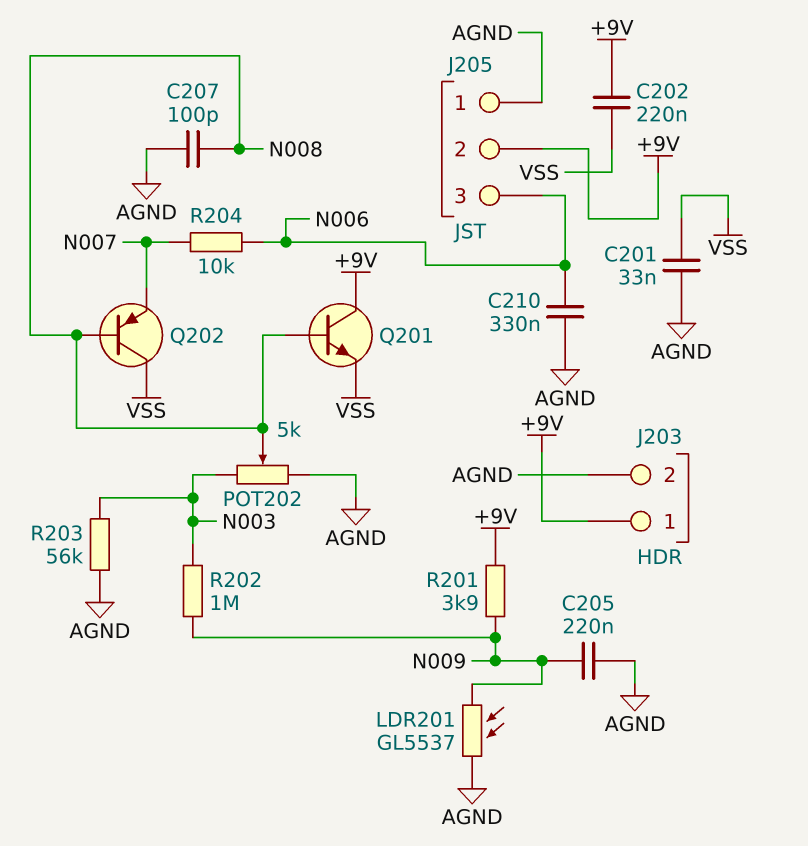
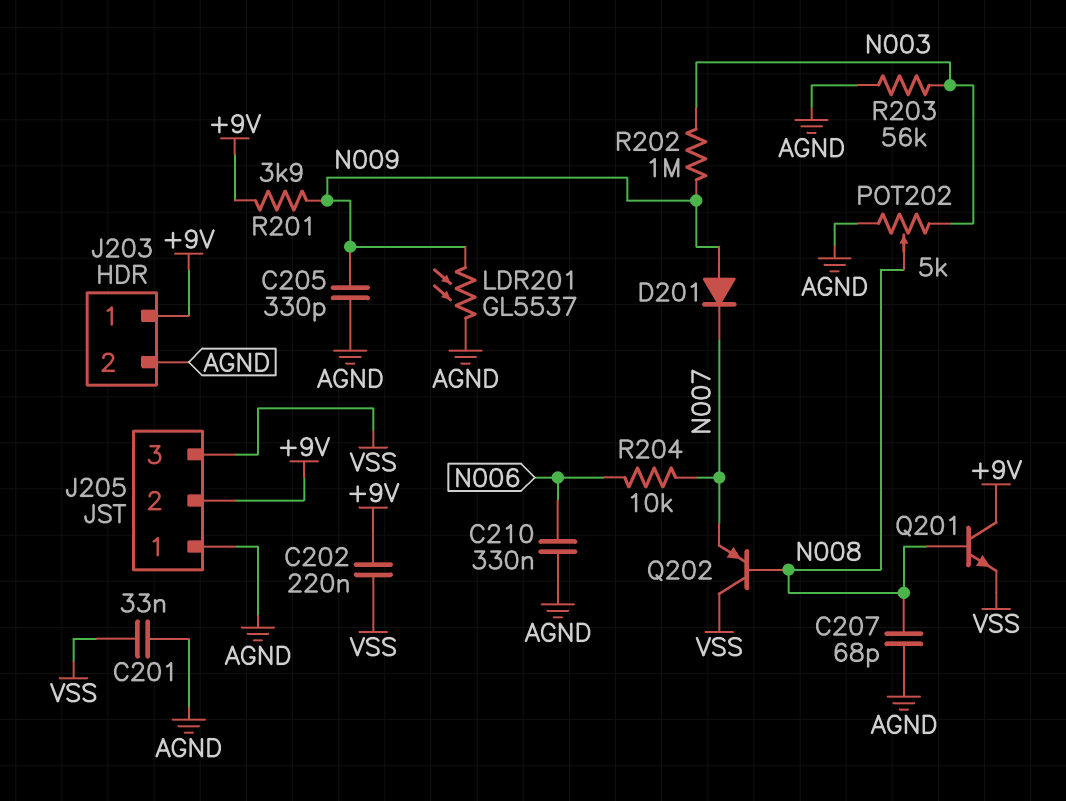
C205: 220nF (AGND, N009) -> 330pF (AGND, N009)
C207: 100pF (AGND, N008) -> 68pF (AGND, N008)
D201: none -> diode (A N009, K N007)
J205 pin 3: N006 -> VSS

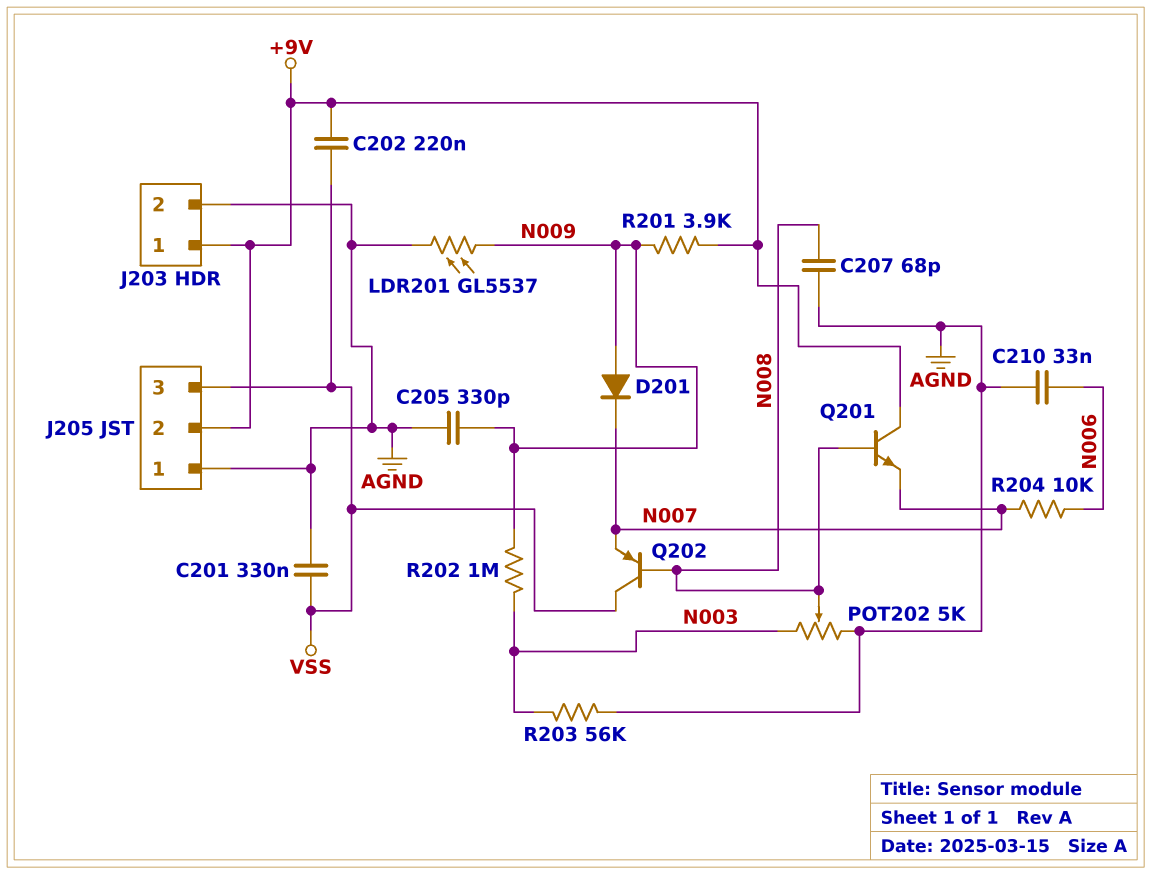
C201: 33nF (AGND, VSS) -> 330nF (AGND, VSS)
C210: 330nF (AGND, N006) -> 33nF (AGND, N006)
Q201: NPN (B N008, C +9V, E VSS) -> NPN (B N008, C +9V, E N007)

